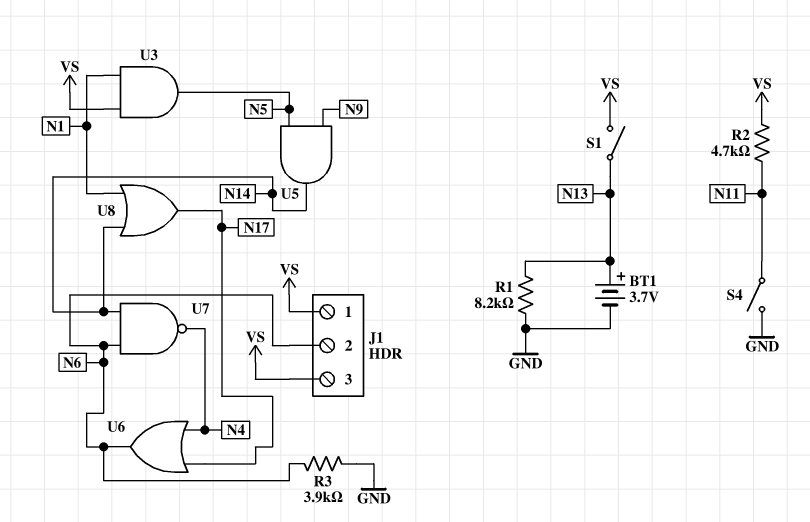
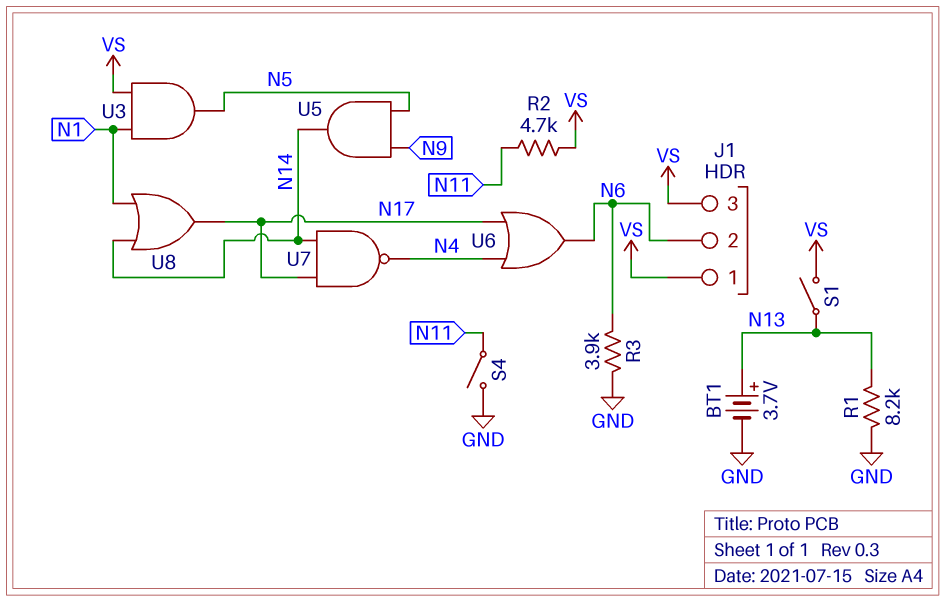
U7: NAND (in N6, in N14, out N4) -> NAND (in N14, in N17, out N4)

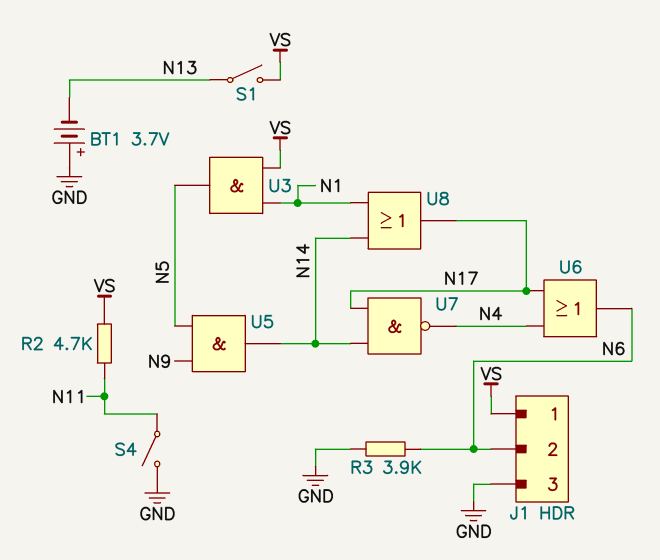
BT1: 3.7V (plus N13, minus GND) -> 3.7V (plus GND, minus N13)
J1 pin 3: VS -> GND
R1: 8.2k (GND, N13) -> none

